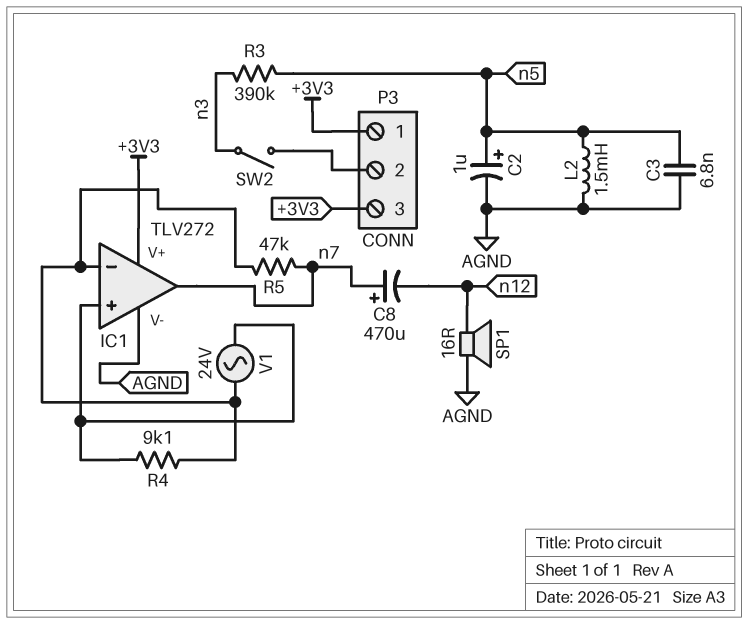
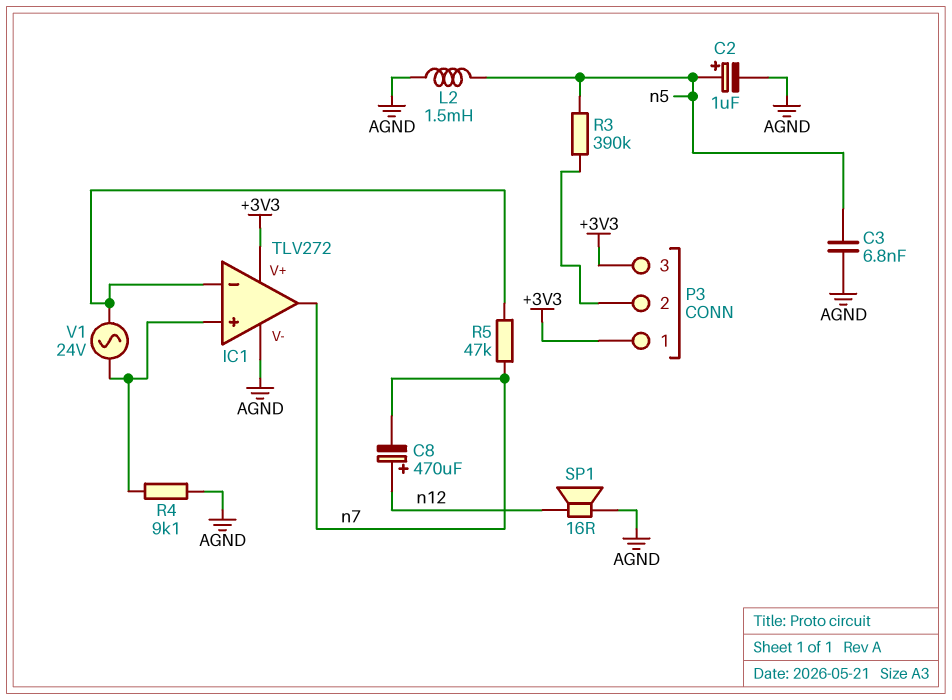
C8: 470uF (plus n7, minus n12) -> 470uF (plus n12, minus n7)
R3: 390k (n3, n5) -> 390k (P3/2, n5)
R4: 9.1k (IC1/in+, IC1/in-) -> 9.1k (AGND, IC1/in+)
SW2: switch (P3/2, n3) -> none

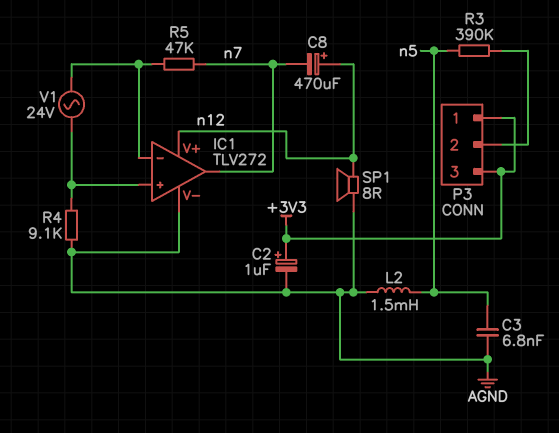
C2: 1uF (plus n5, minus AGND) -> 1uF (plus +3V3, minus AGND)
IC1 pin V+: +3V3 -> n12
SP1: speaker 16R (AGND, n12) -> speaker 8R (AGND, n12)

